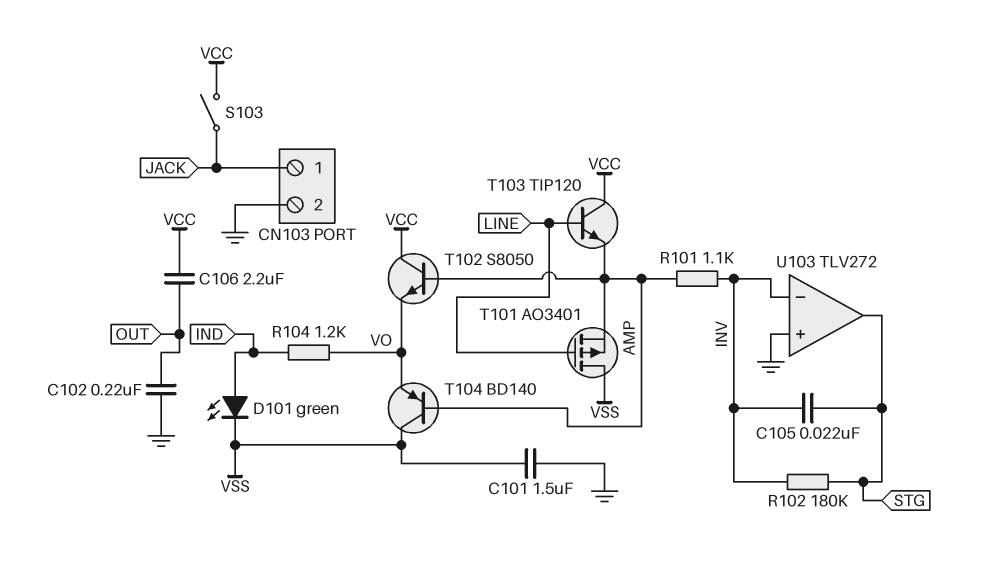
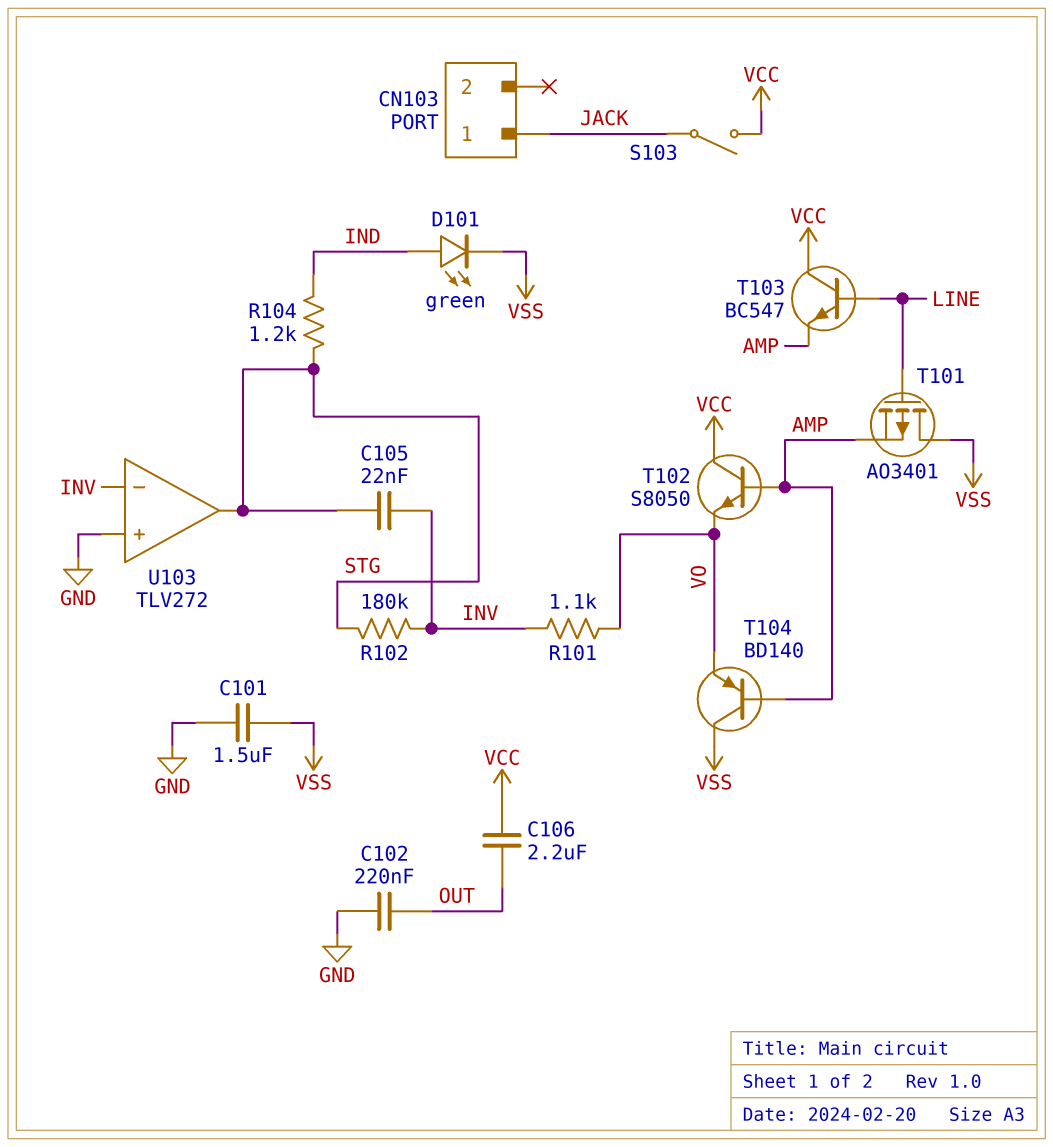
CN103 pin 2: GND -> none
R101: 1.1k (AMP, INV) -> 1.1k (INV, VO)
R104: 1.2k (IND, VO) -> 1.2k (IND, STG)
T103: NPN TIP120 (B LINE, C VCC, E AMP) -> NPN BC547 (B LINE, C VCC, E AMP)

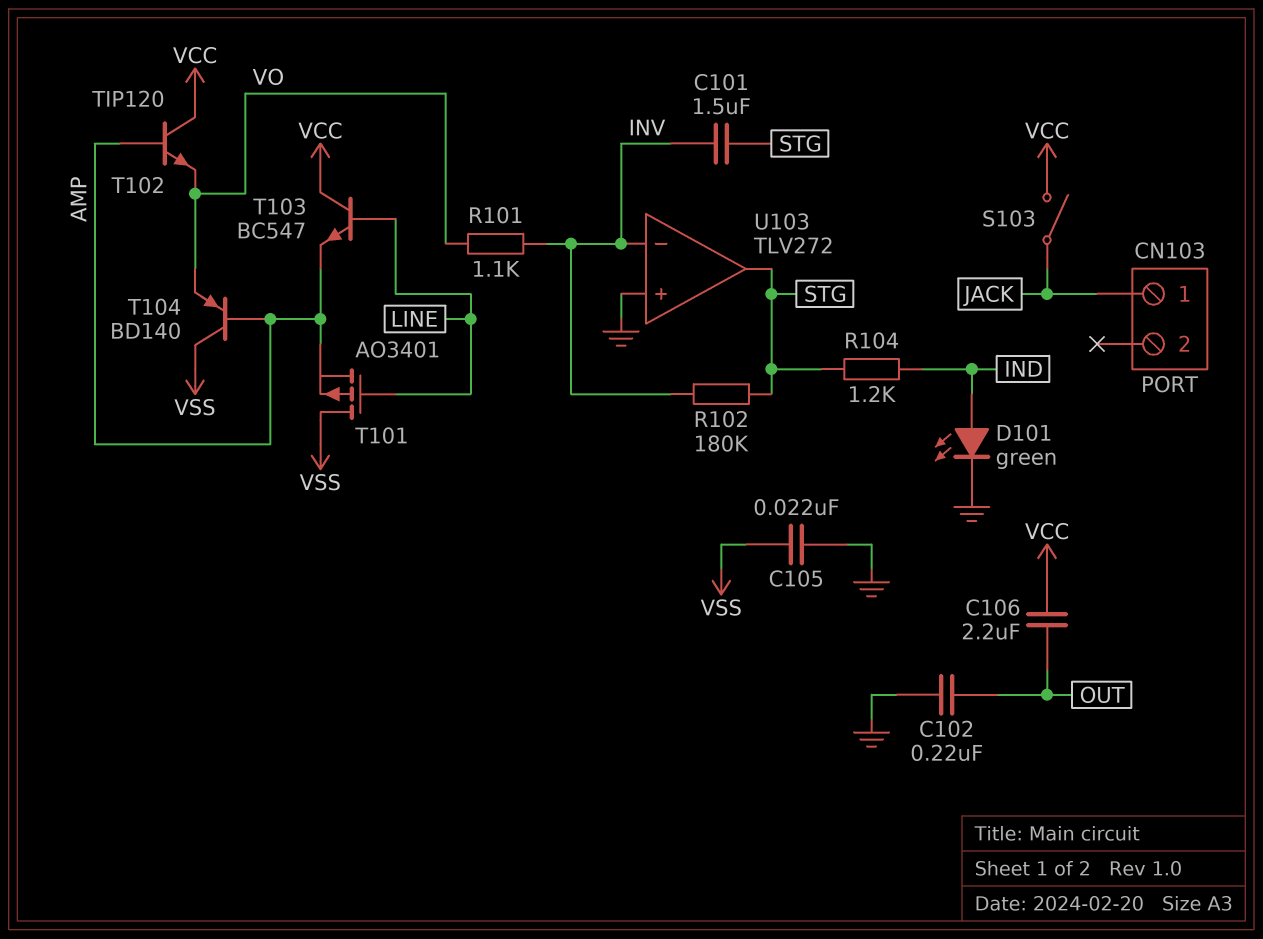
C101: 1.5uF (GND, VSS) -> 1.5uF (INV, STG)
C105: 22nF (INV, STG) -> 22nF (GND, VSS)
D101: LED green (A IND, K VSS) -> LED green (A IND, K GND)
T102: NPN S8050 (B AMP, C VCC, E VO) -> NPN TIP120 (B AMP, C VCC, E VO)

